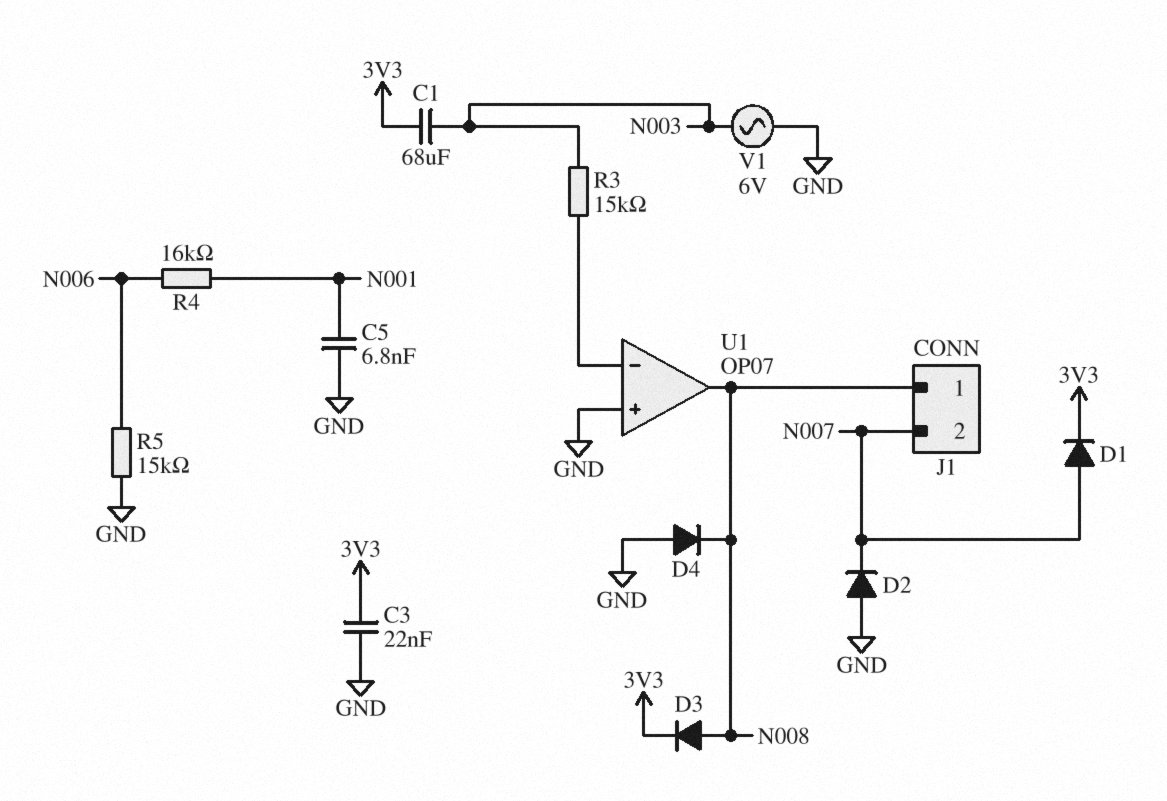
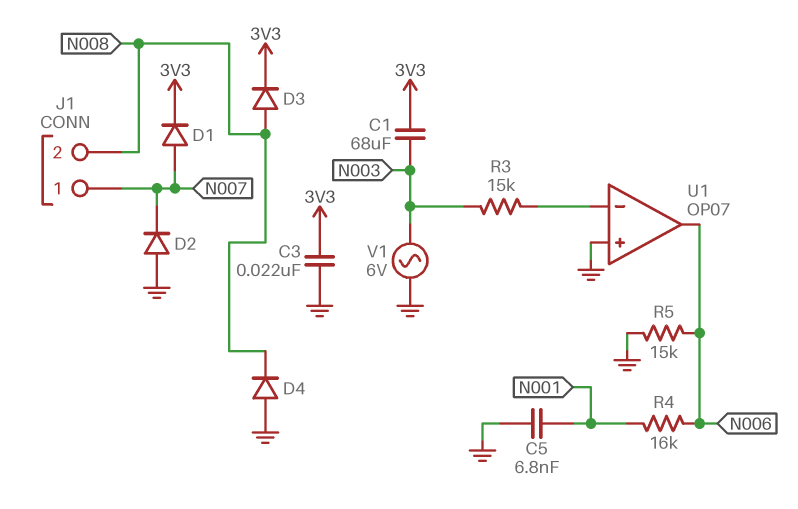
J1 pin 1: N008 -> N007
J1 pin 2: N007 -> N008
U1 pin out: N008 -> N006

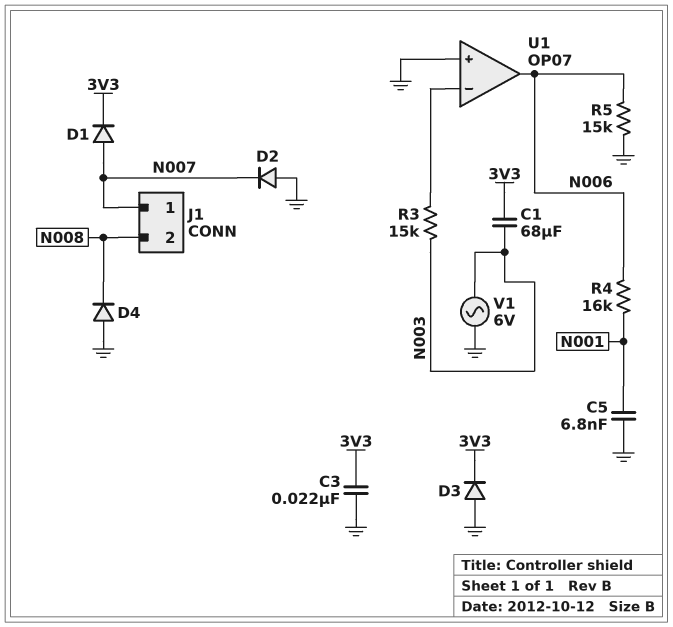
D3: diode (A N008, K 3V3) -> diode (A GND, K 3V3)

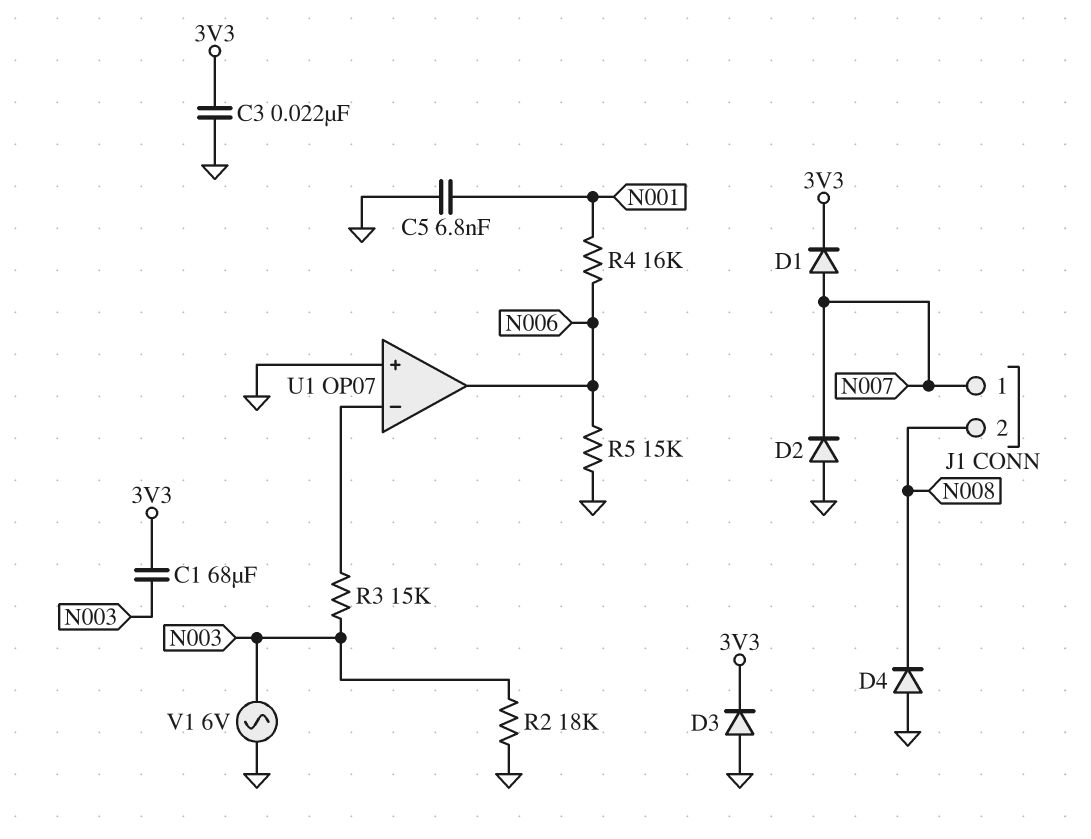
R2: none -> 18k (GND, N003)

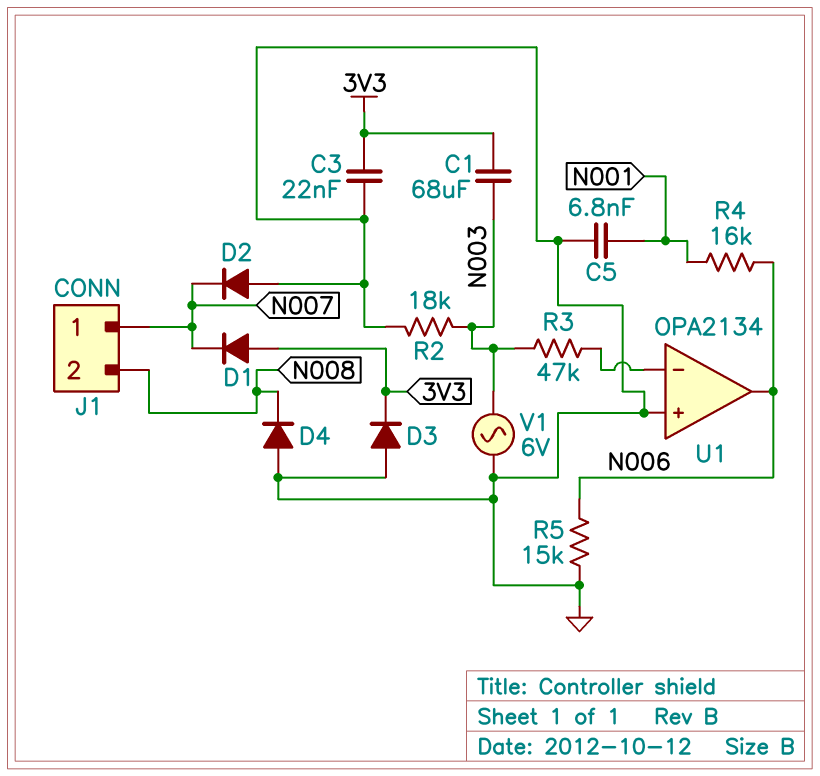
D1: diode (A N007, K 3V3) -> diode (A 3V3, K N007)
R3: 15k (N003, U1/in-) -> 47k (N003, U1/in-)
U1: OP07 -> OPA2134

